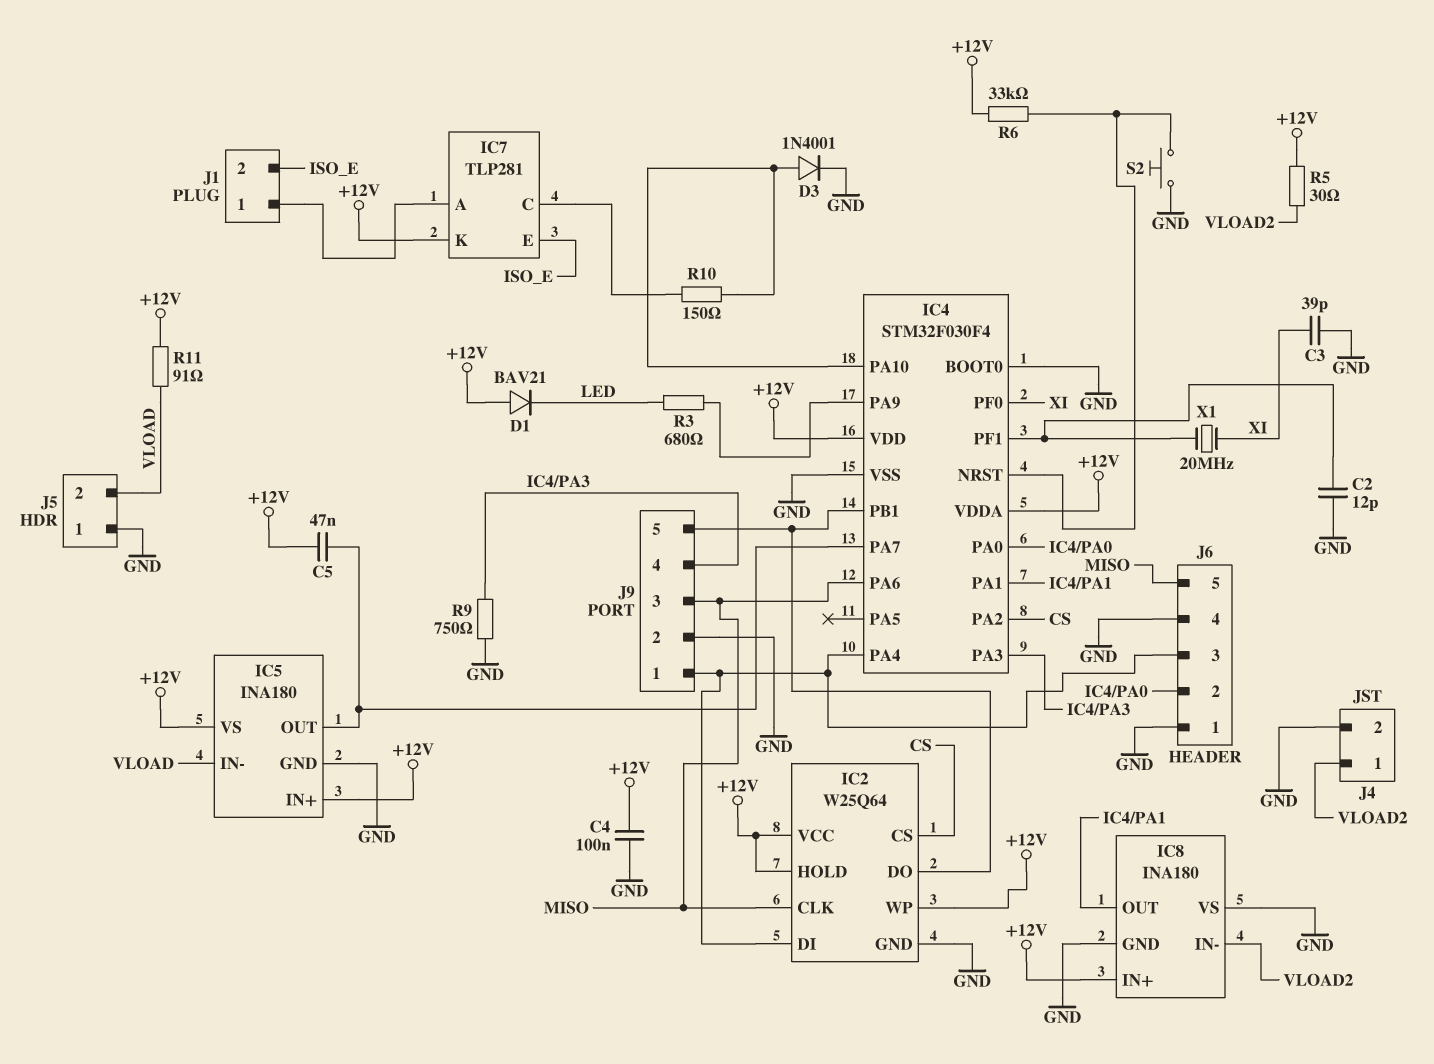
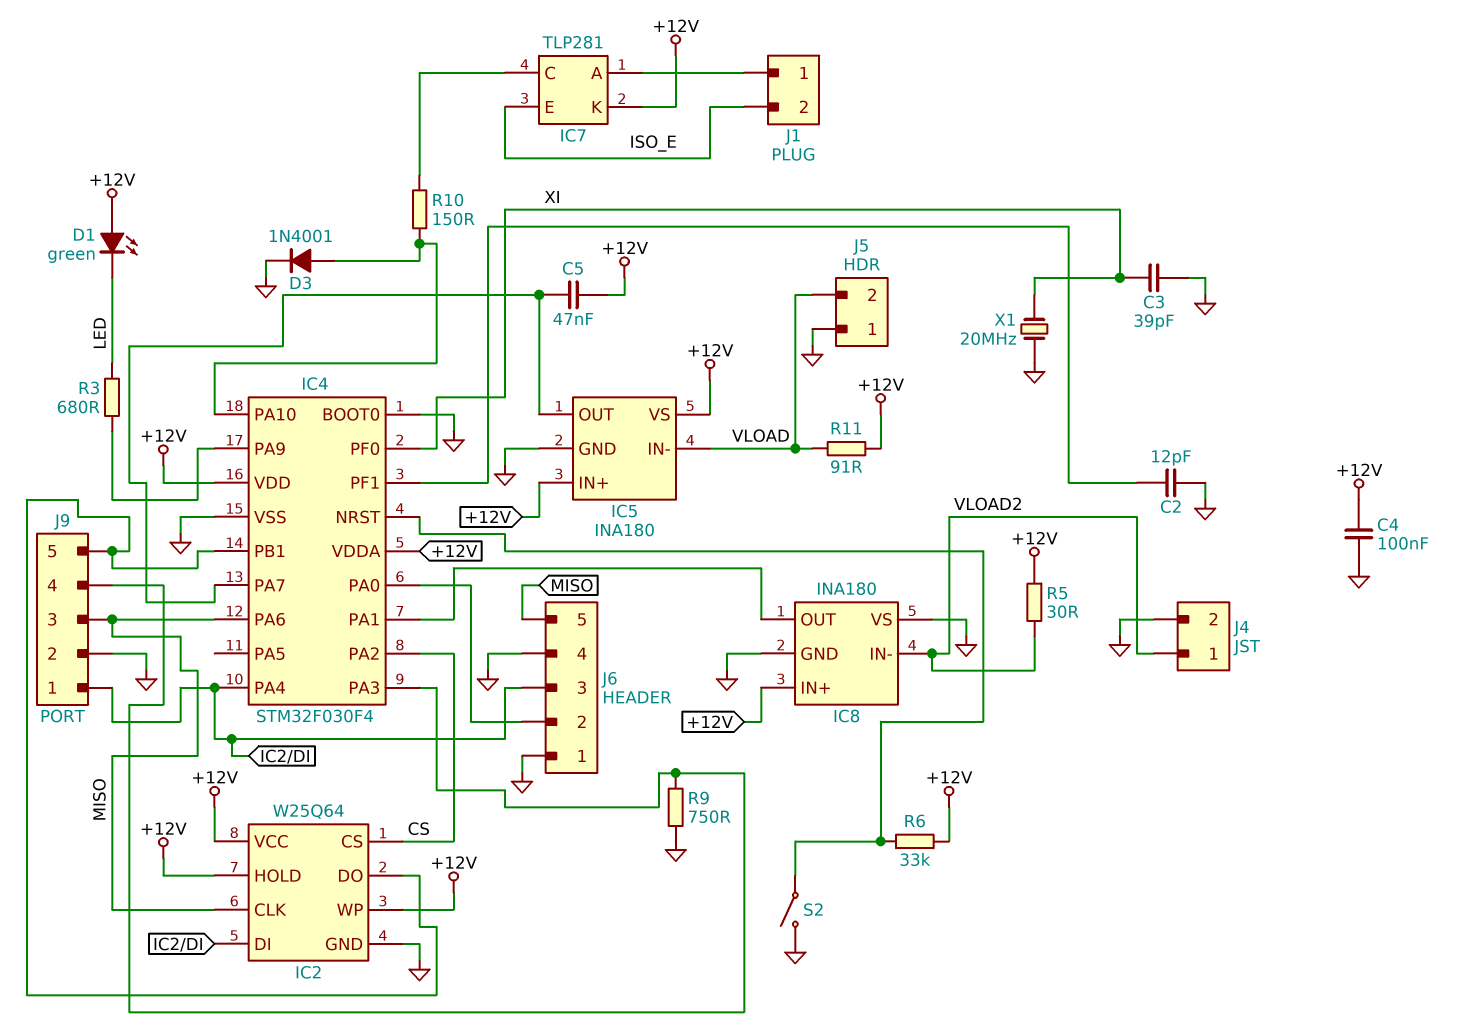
D1: diode BAV21 (A +12V, K LED) -> LED green (A +12V, K LED)
S2: button (GND, IC4/NRST) -> switch (GND, IC4/NRST)
X1: 20MHz (IC4/PF1, XI) -> 20MHz (GND, XI)

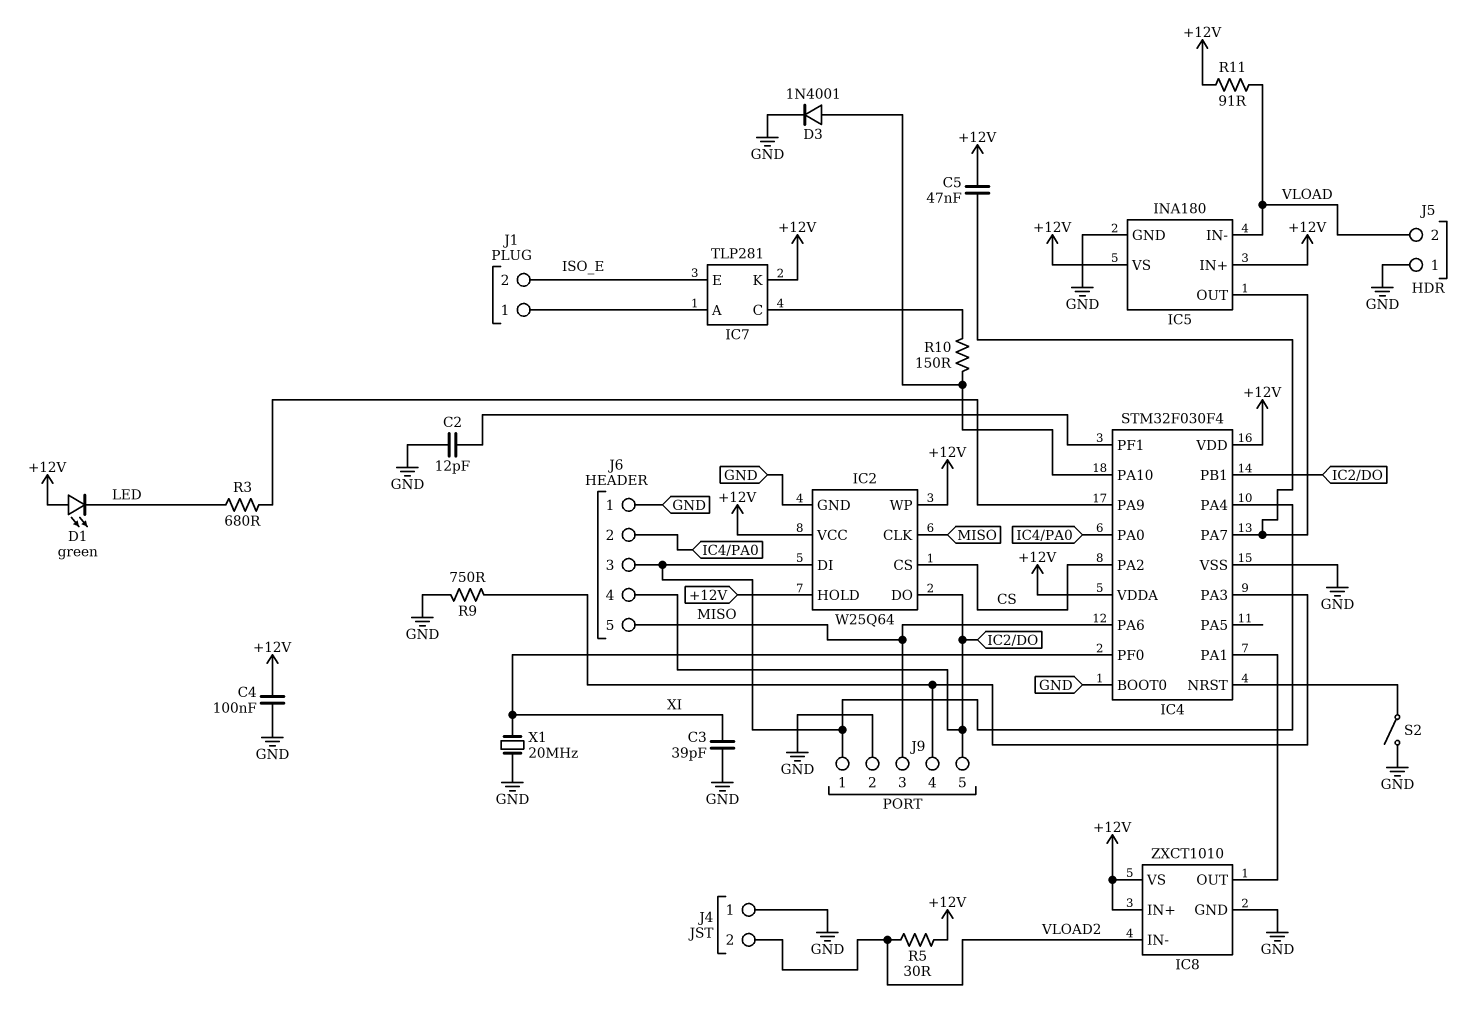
IC8: INA180 -> ZXCT1010
IC8 pin VS: GND -> +12V
J4 pin 1: VLOAD2 -> GND
J4 pin 2: GND -> VLOAD2
J6 pin 4: GND -> IC2/DO
R6: 33k (+12V, IC4/NRST) -> none

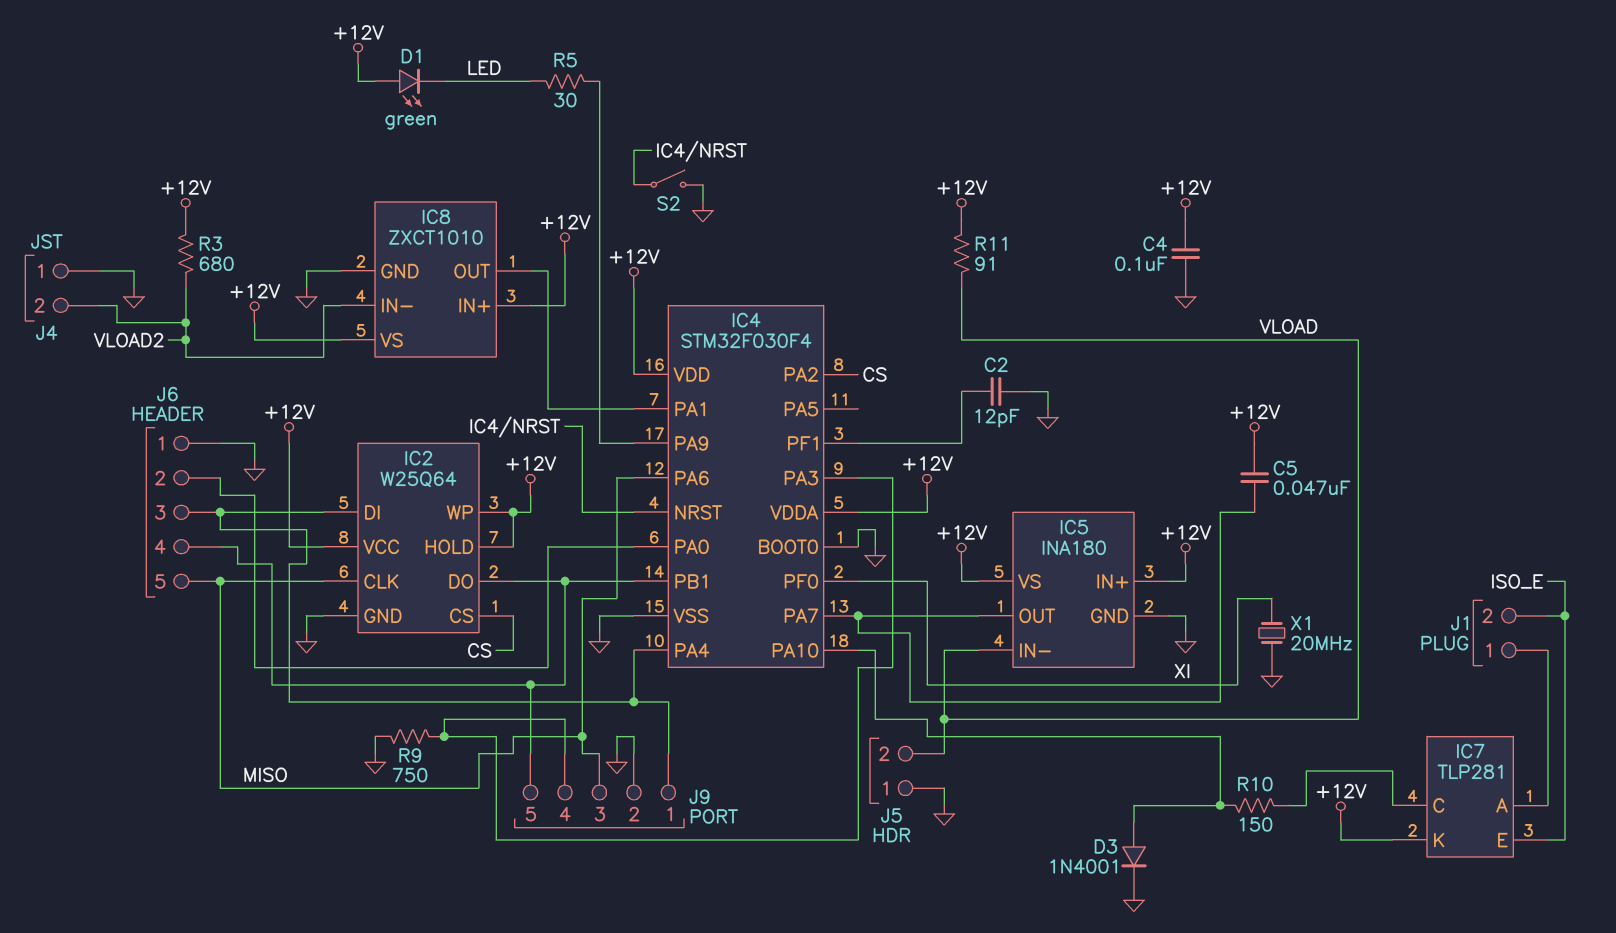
C3: 39pF (GND, XI) -> none
R3: 680 (IC4/PA9, LED) -> 680 (+12V, VLOAD2)
R5: 30 (+12V, VLOAD2) -> 30 (IC4/PA9, LED)

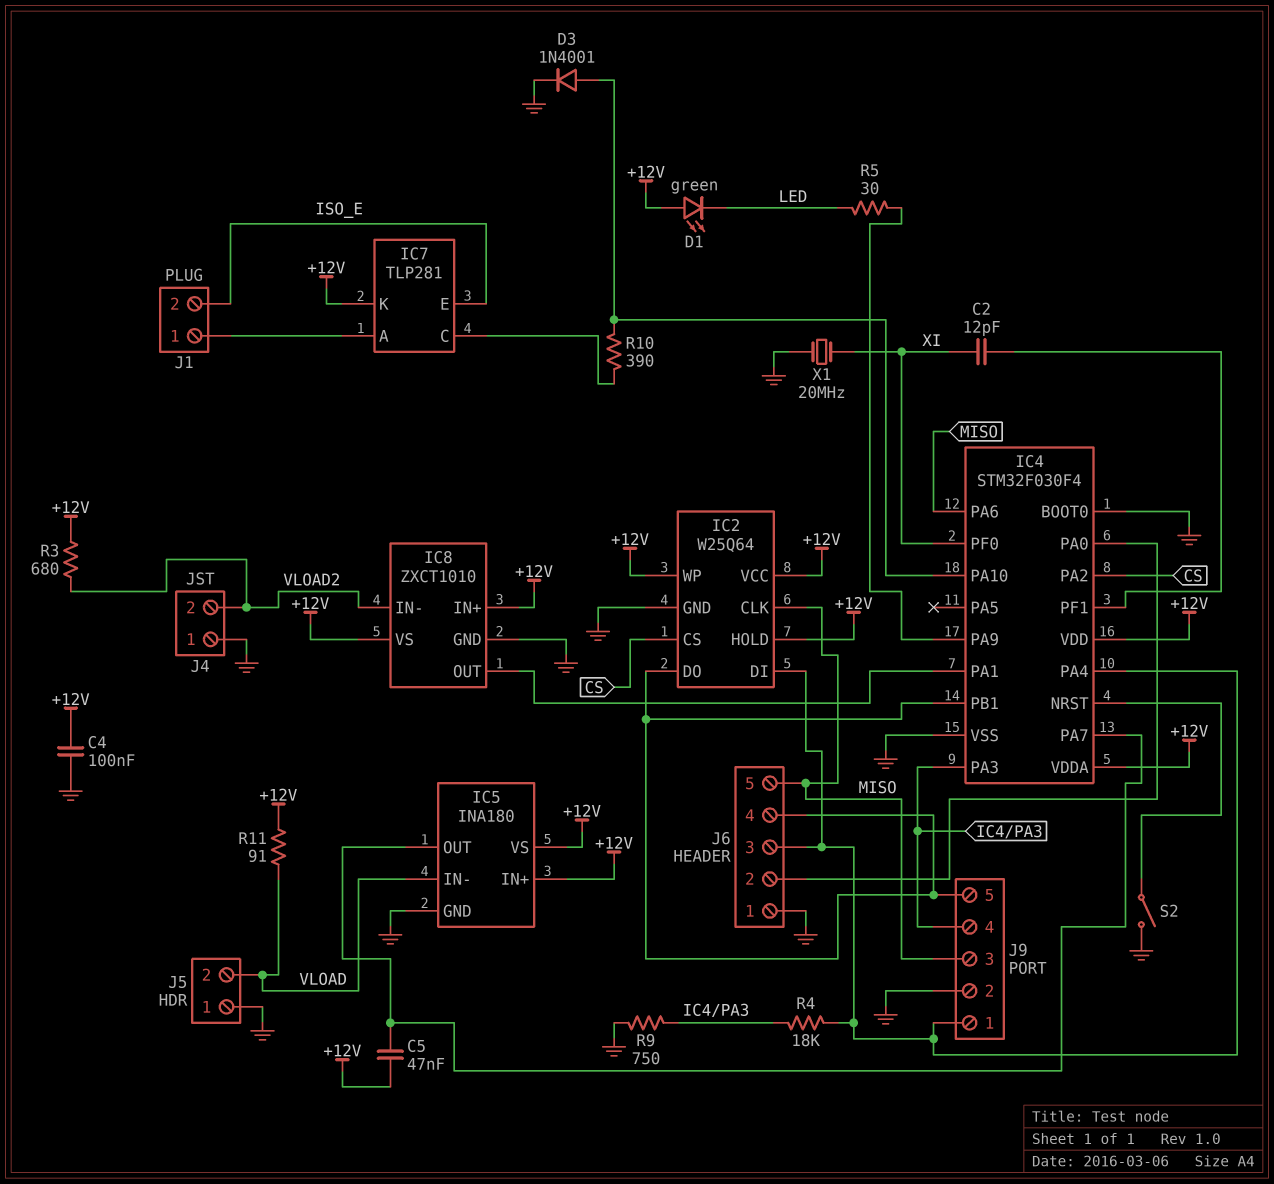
C2: 12pF (GND, IC4/PF1) -> 12pF (IC4/PF1, XI)
R4: none -> 18k (IC2/DI, IC4/PA3)
R10: 150 (IC4/PA10, IC7/C) -> 390 (IC4/PA10, IC7/C)

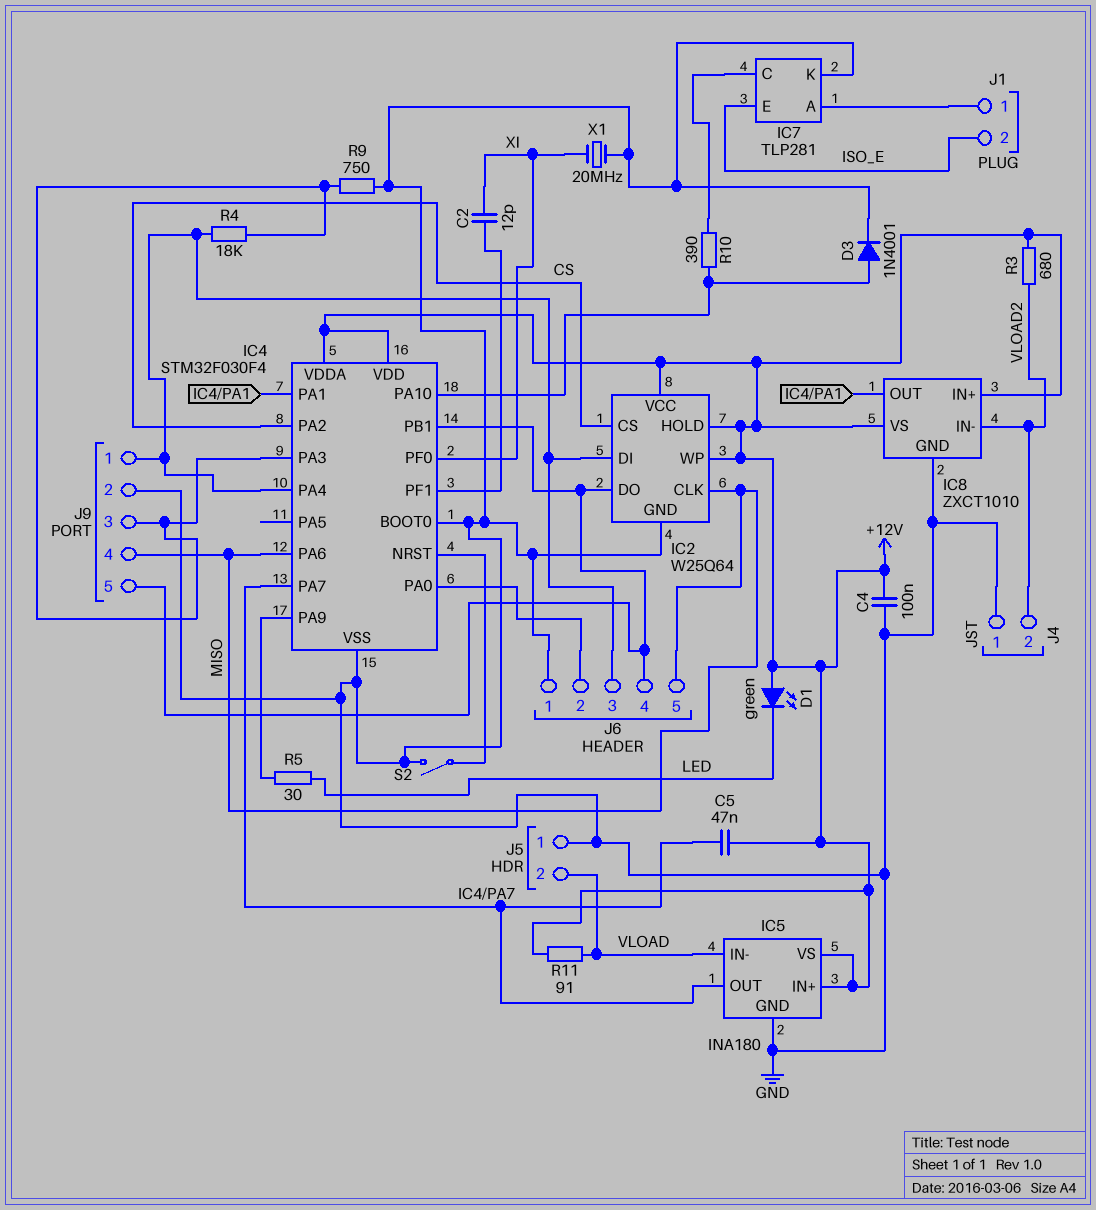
IC7 pin K: +12V -> GND
J9 pin 3: MISO -> IC4/PA3
J9 pin 4: IC4/PA3 -> MISO

